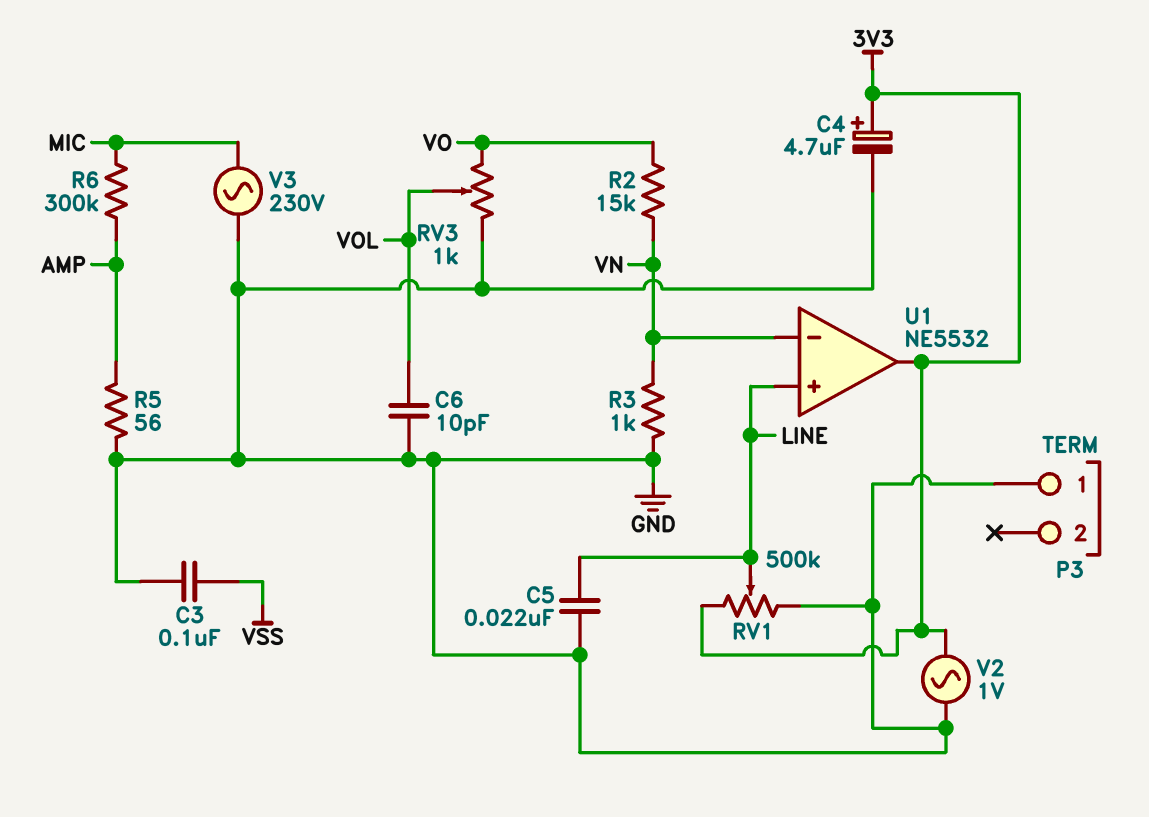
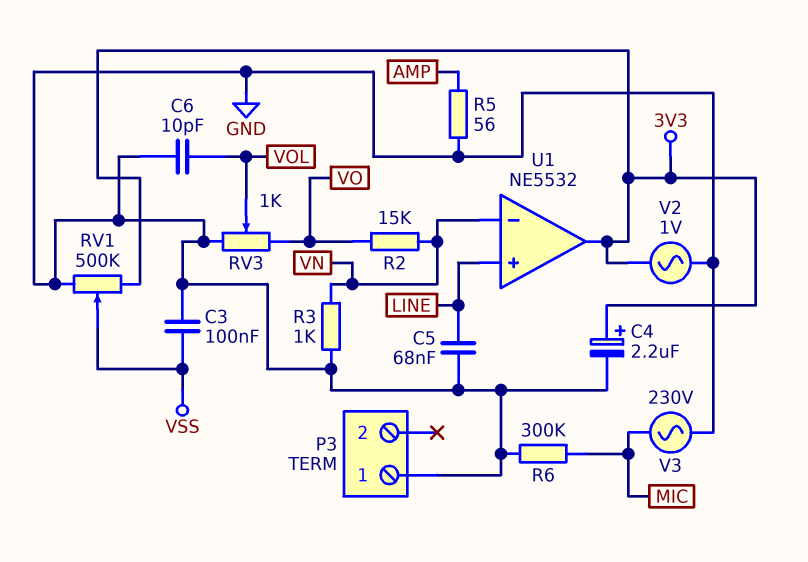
C4: 4.7uF (plus 3V3, minus GND) -> 2.2uF (plus 3V3, minus GND)
C5: 22nF (GND, LINE) -> 68nF (GND, LINE)
R6: 300k (AMP, MIC) -> 300k (GND, MIC)
RV1: 500k (3V3, GND, wiper LINE) -> 500k (3V3, GND, wiper VSS)

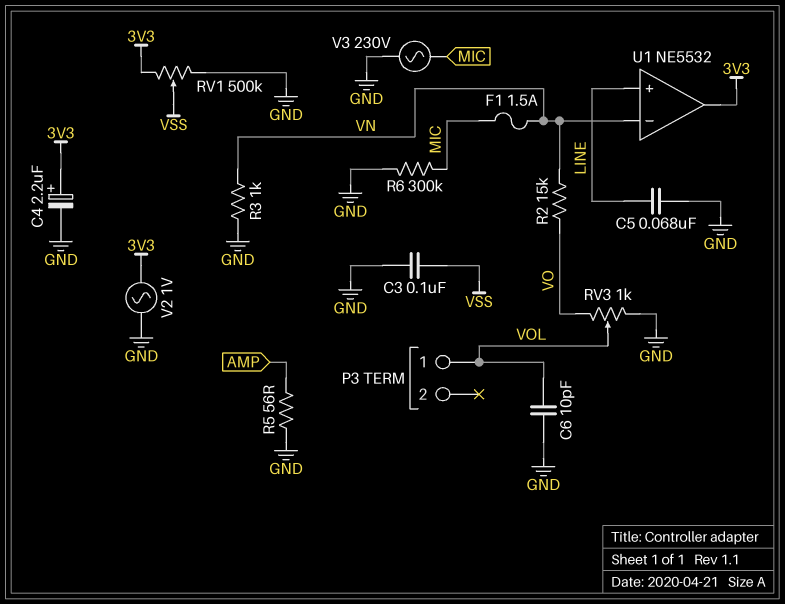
F1: none -> 1.5A (MIC, VN)
P3 pin 1: GND -> VOL

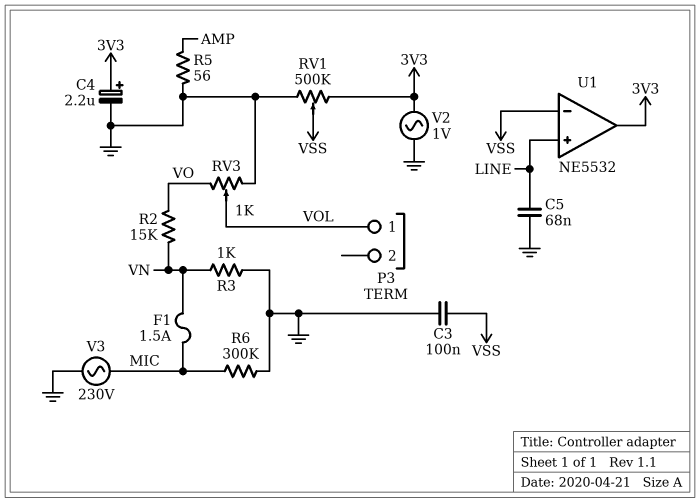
C6: 10pF (GND, VOL) -> none
U1 pin in-: VN -> VSS

